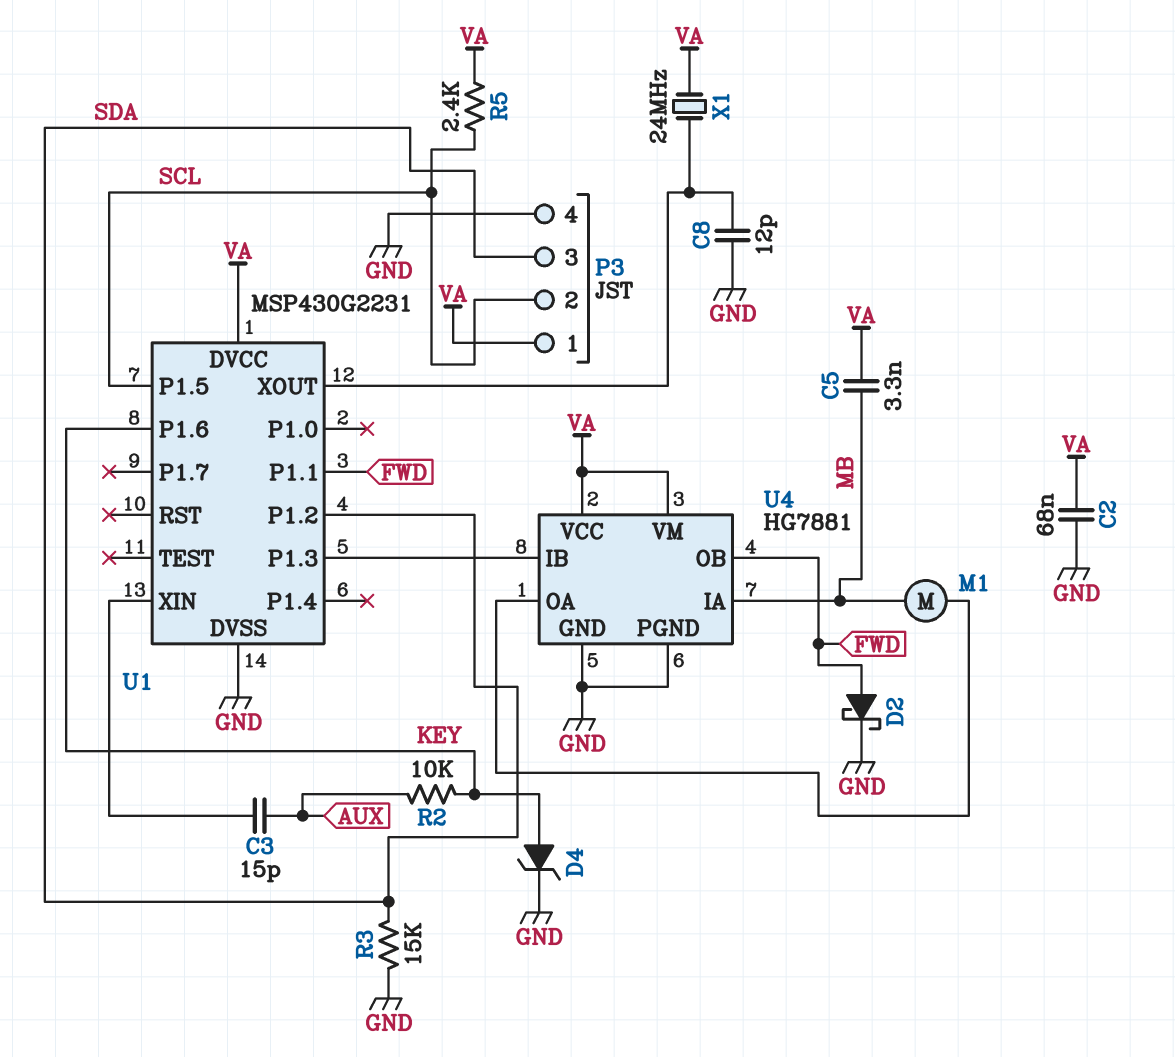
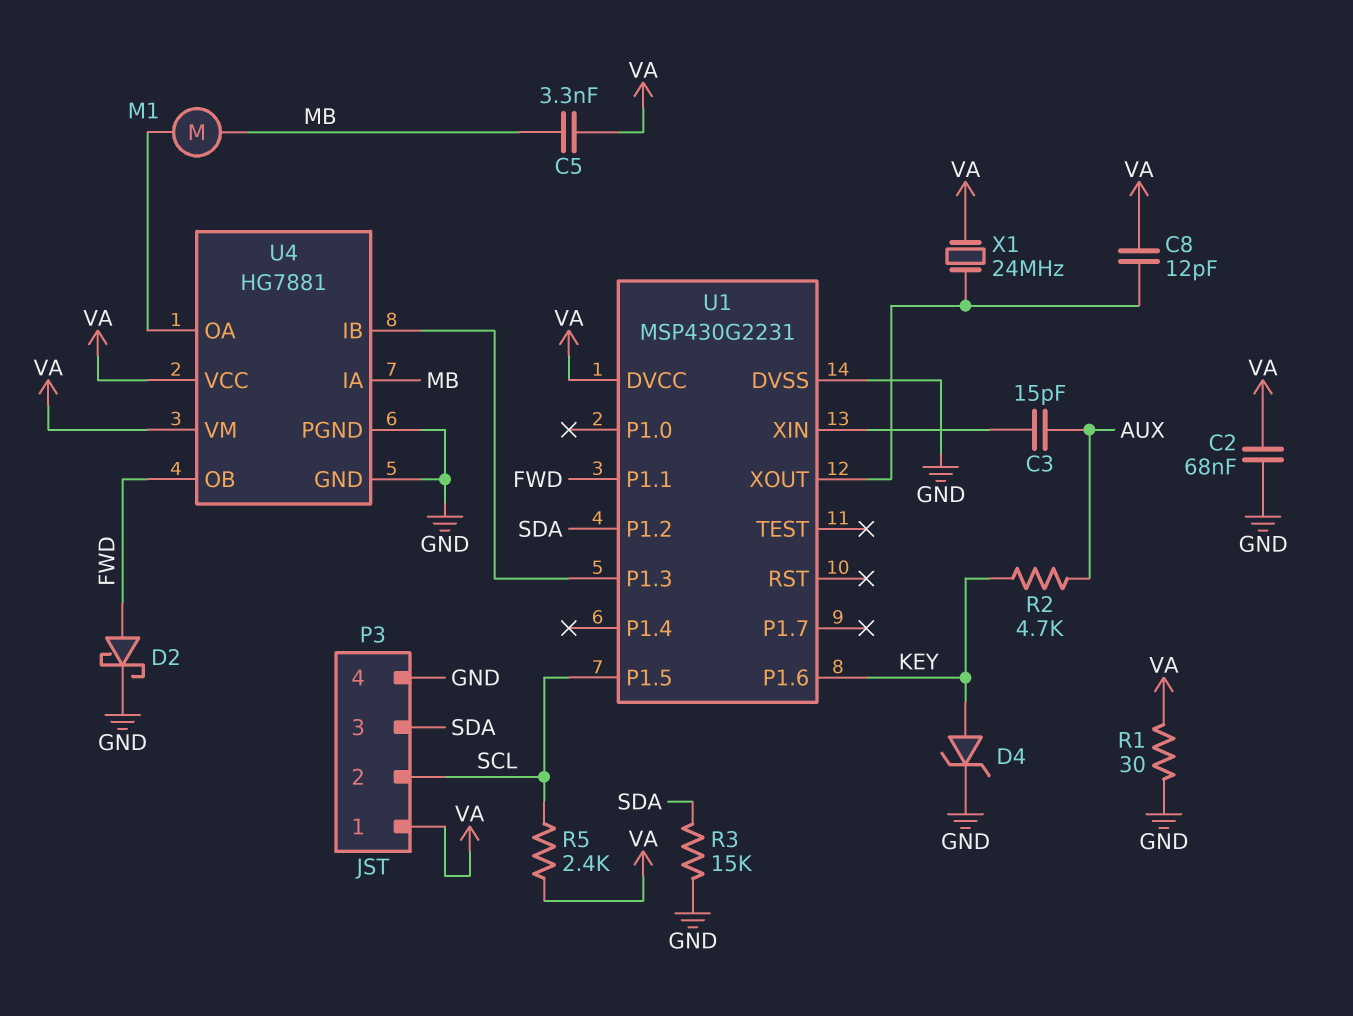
C8: 12pF (GND, U1/XOUT) -> 12pF (U1/XOUT, VA)
R1: none -> 30 (GND, VA)
R2: 10k (AUX, KEY) -> 4.7k (AUX, KEY)

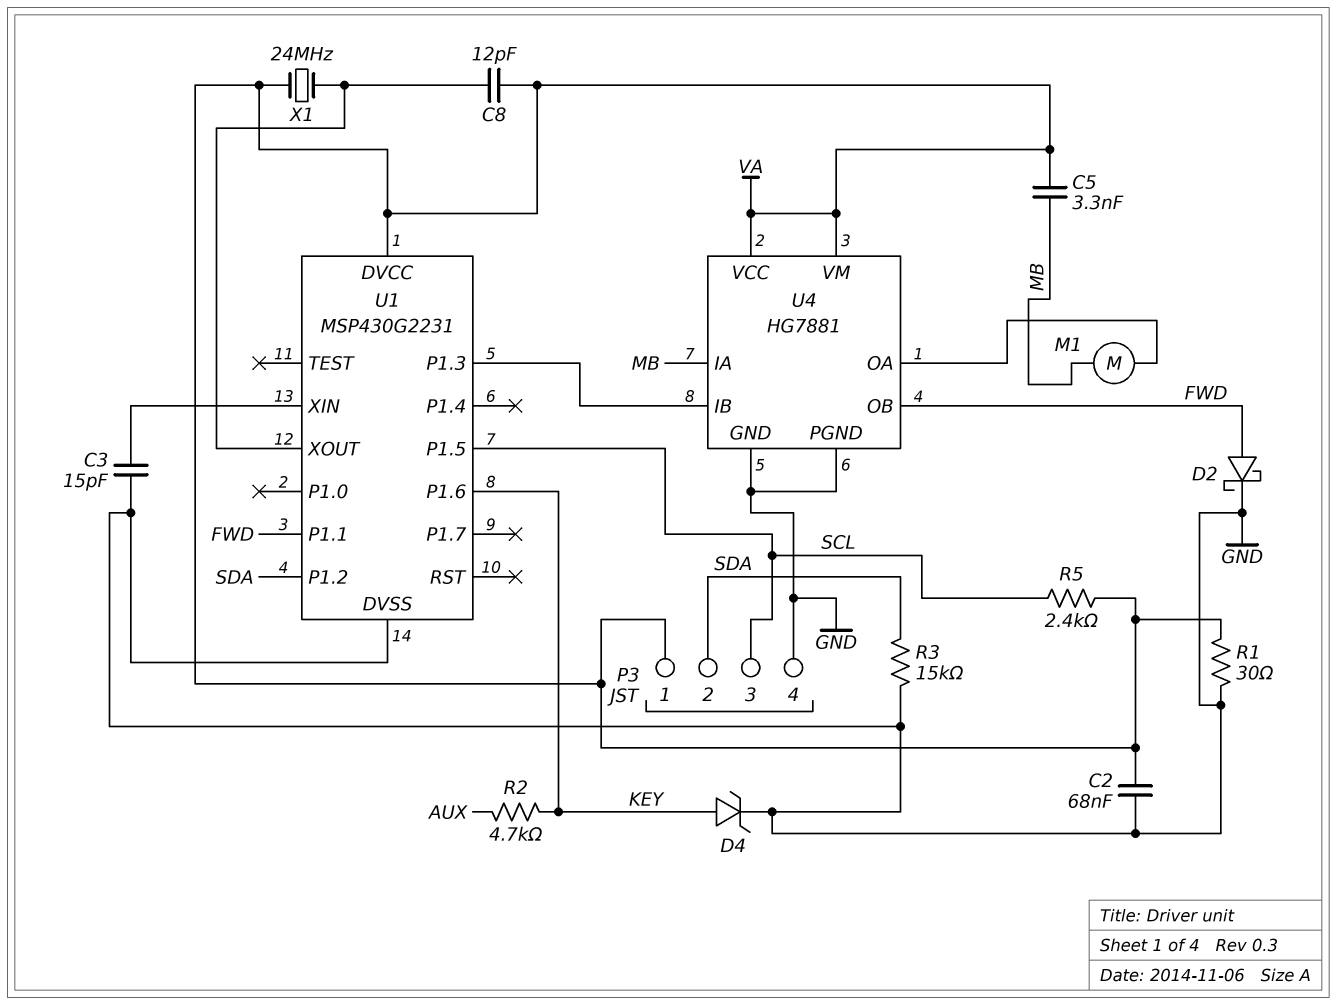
C3: 15pF (AUX, U1/XIN) -> 15pF (GND, U1/XIN)
P3 pin 2: SCL -> SDA
P3 pin 3: SDA -> SCL

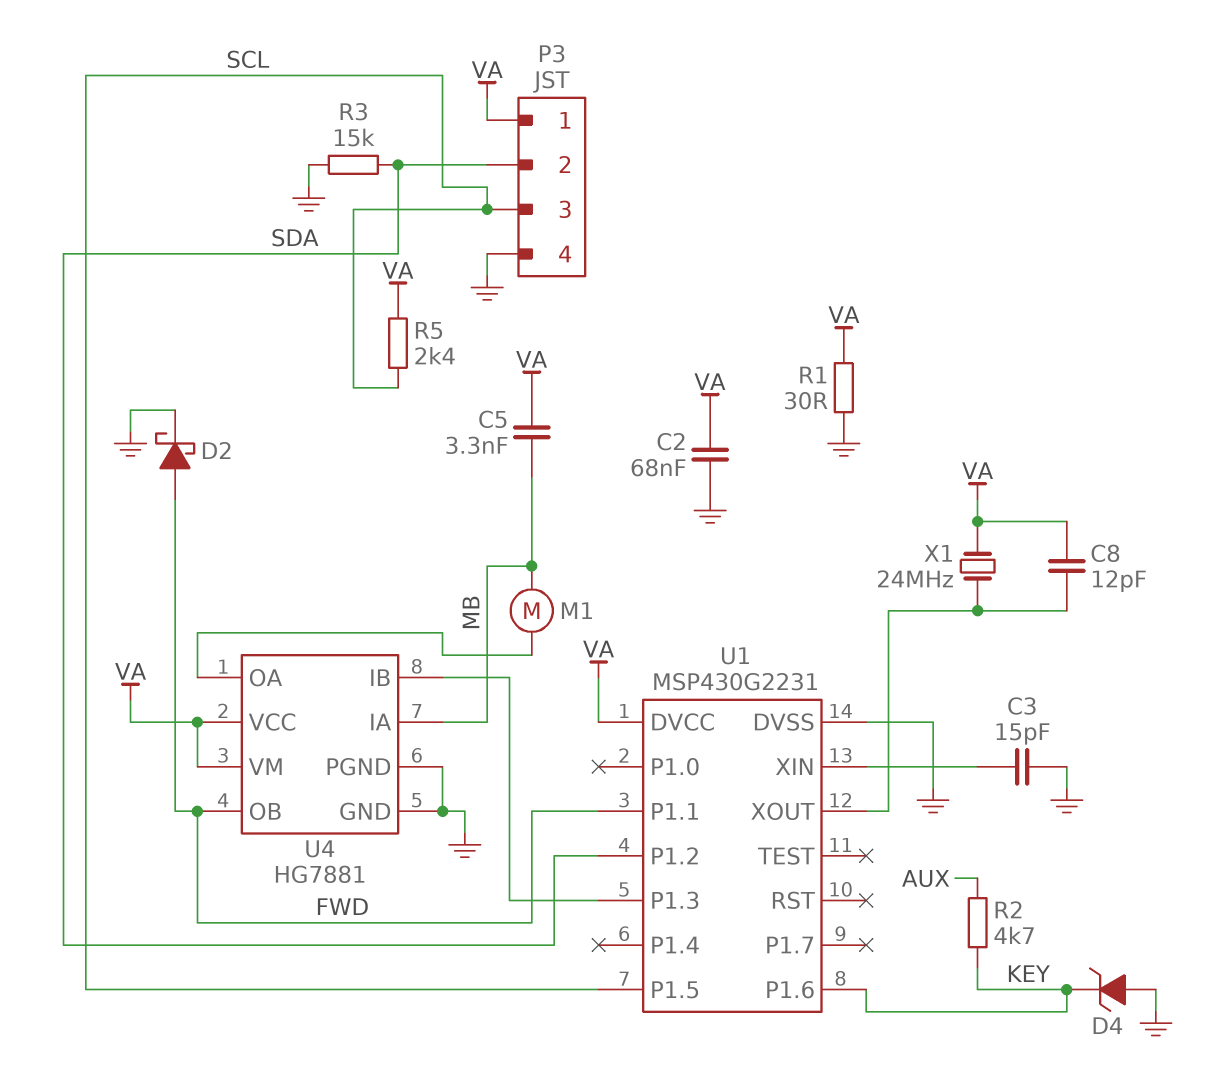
D4: zener (A KEY, K GND) -> zener (A GND, K KEY)

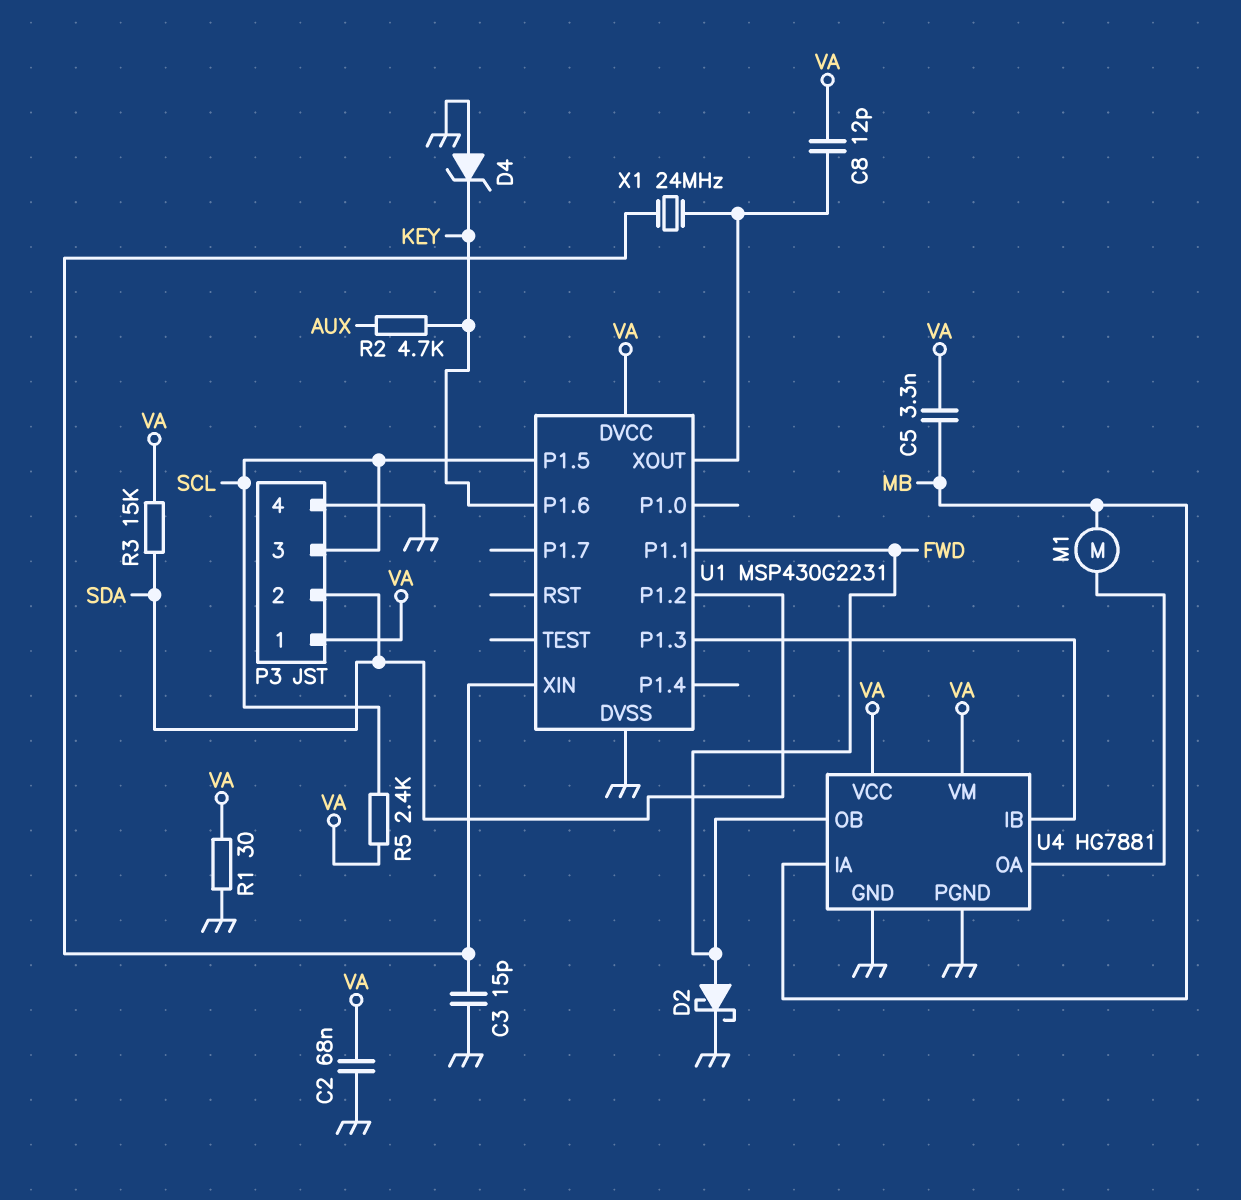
R3: 15k (GND, SDA) -> 15k (SDA, VA)
X1: 24MHz (U1/XOUT, VA) -> 24MHz (U1/XIN, U1/XOUT)

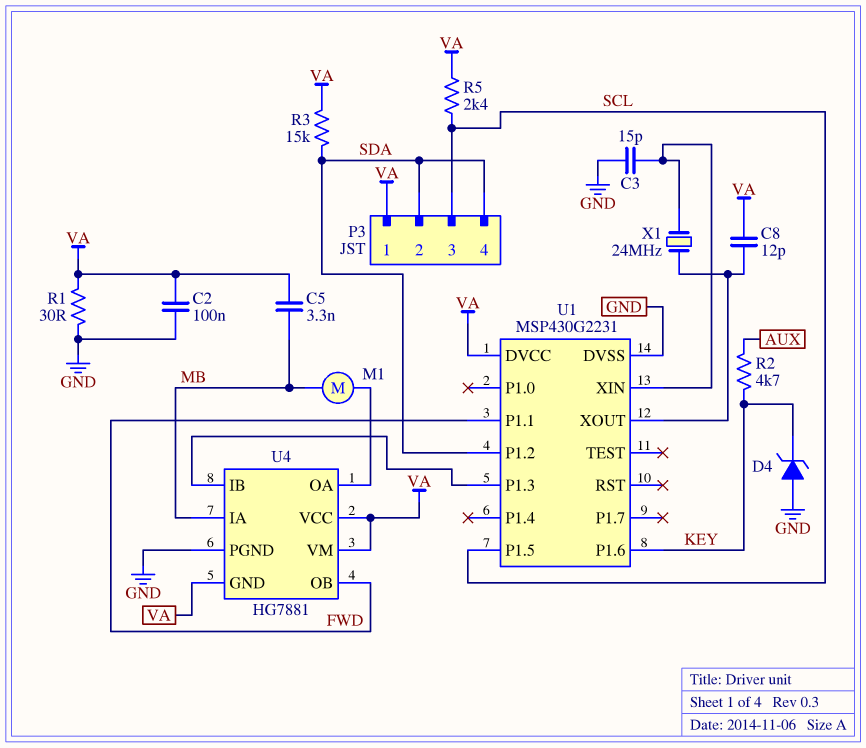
C2: 68nF (GND, VA) -> 100nF (GND, VA)
D2: schottky (A FWD, K GND) -> none
P3 pin 4: GND -> SDA
U4 pin GND: GND -> VA

